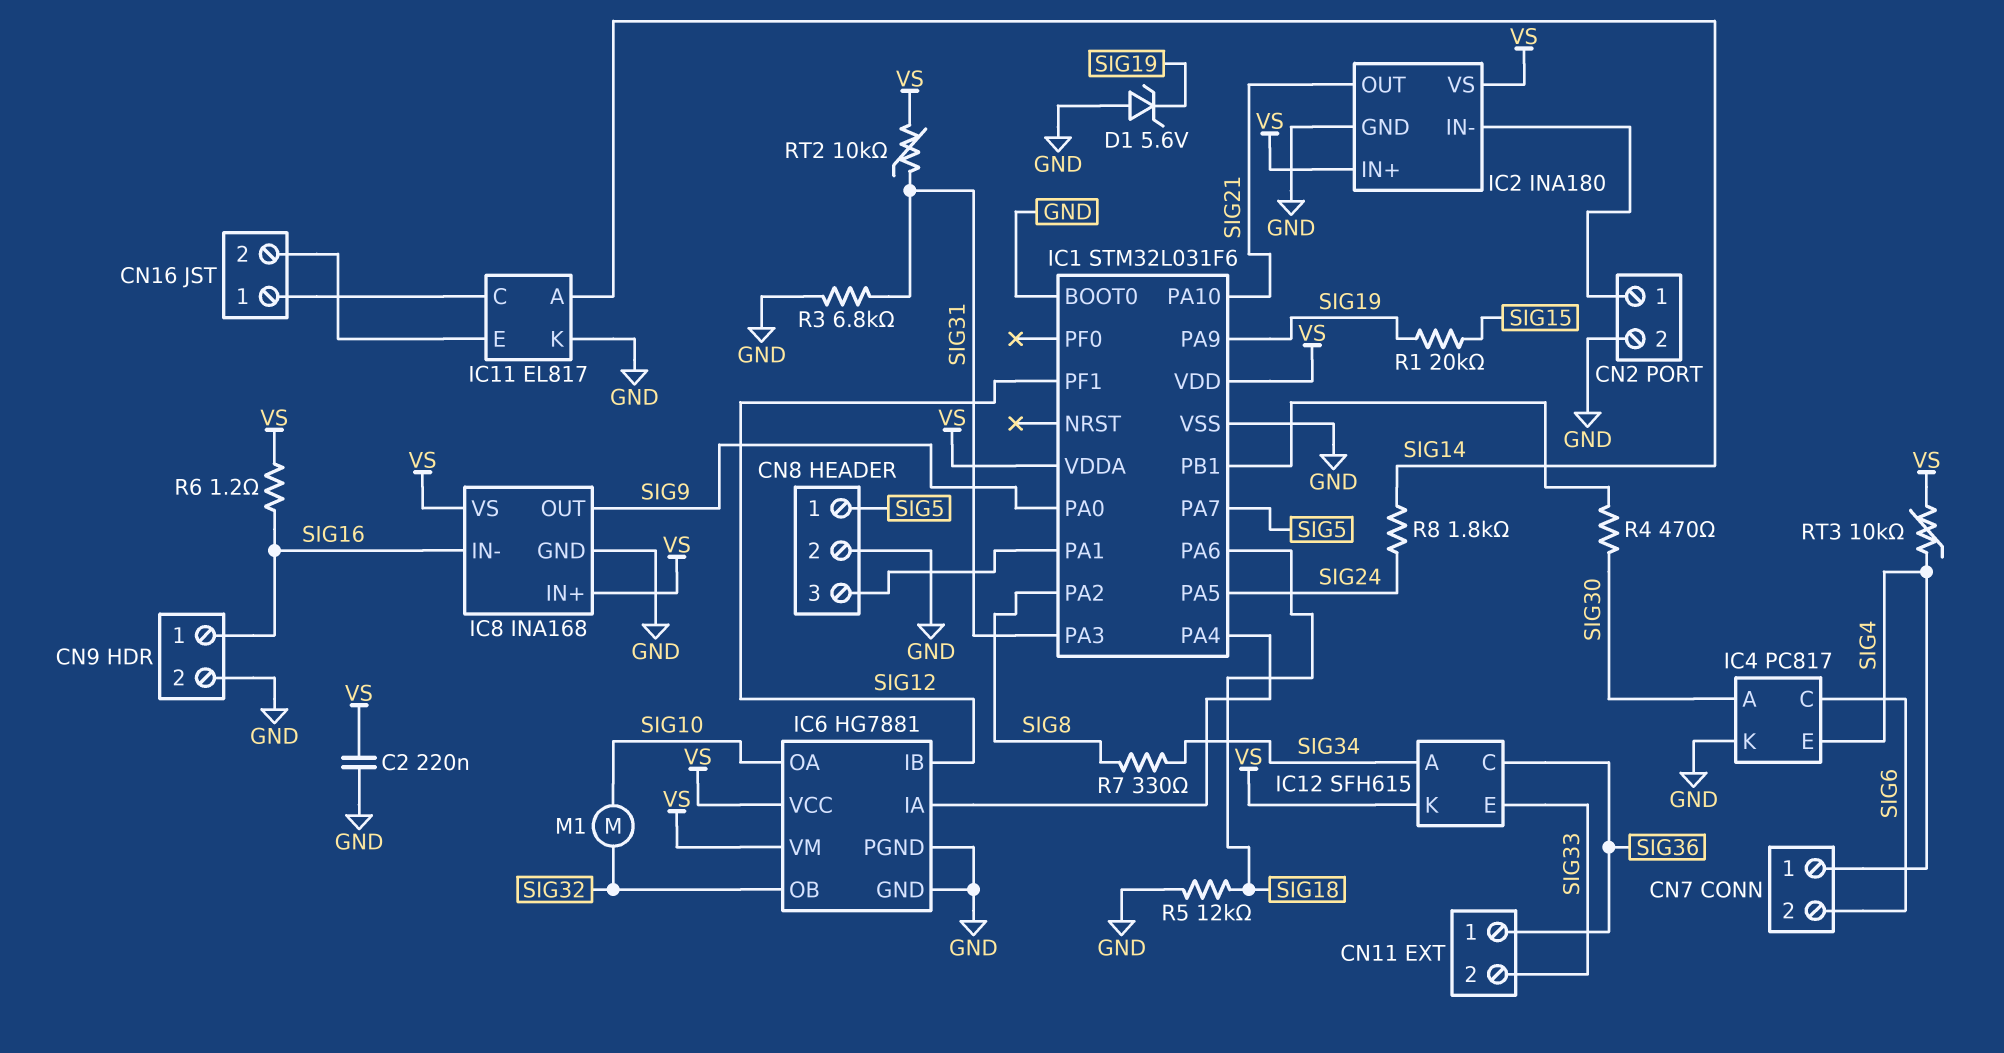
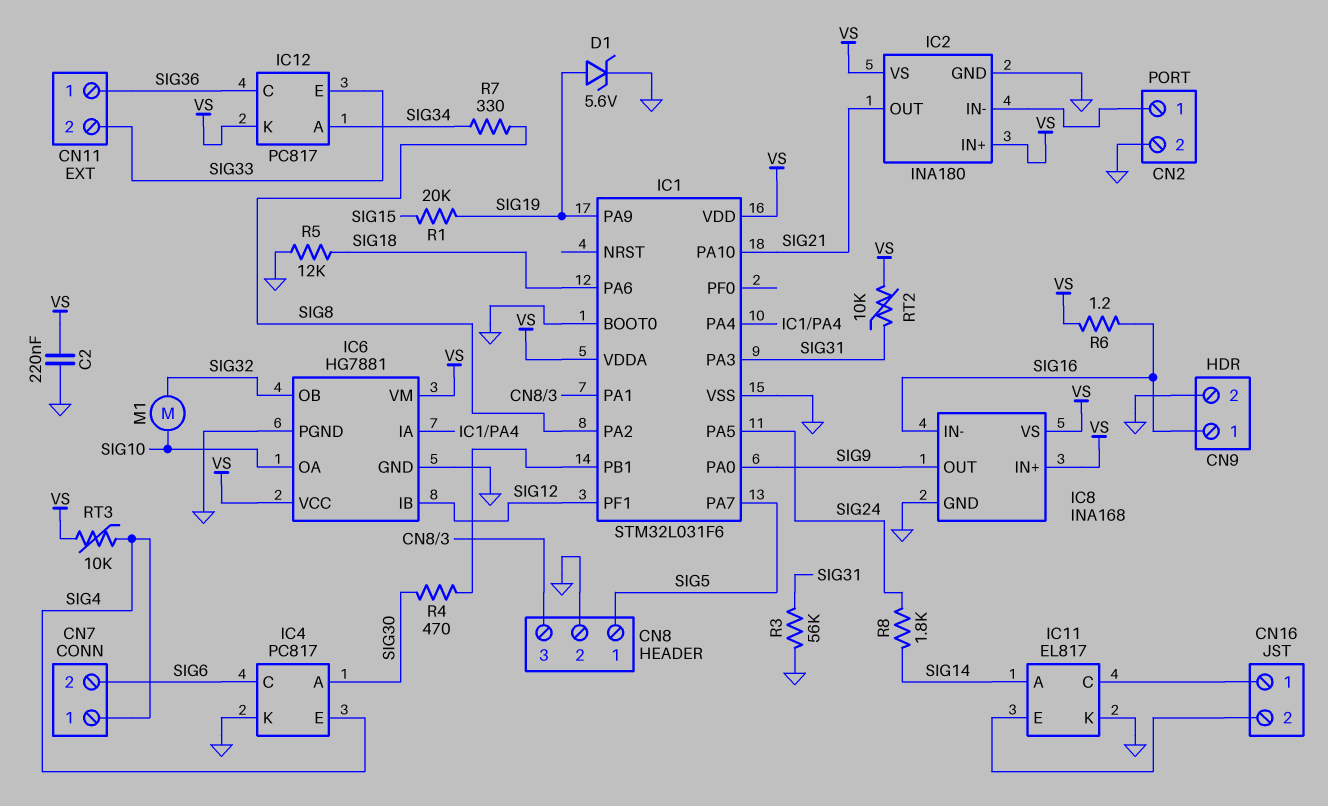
D1: zener 5.6V (A GND, K SIG19) -> zener 5.6V (A SIG19, K GND)
IC12: SFH615 -> PC817
R3: 6.8k (GND, SIG31) -> 56k (GND, SIG31)

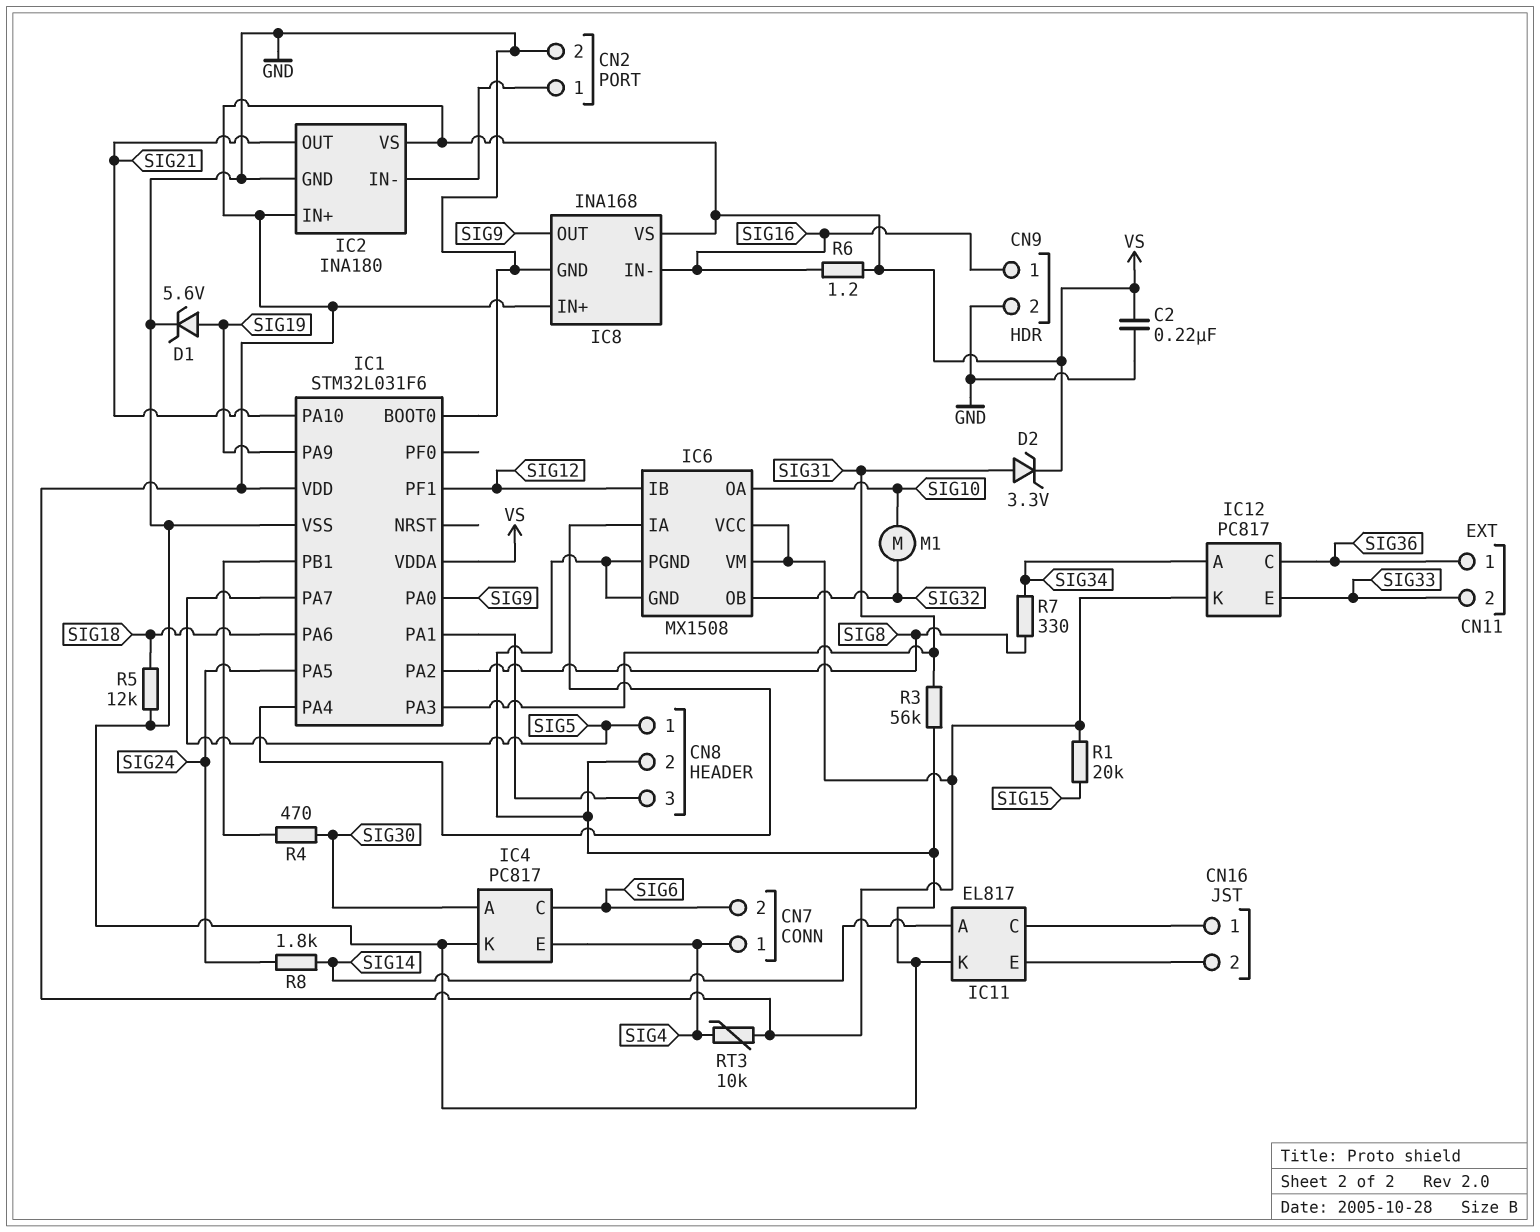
D2: none -> zener 3.3V (A SIG31, K VS)
IC6: HG7881 -> MX1508
R1: 20k (SIG15, SIG19) -> 20k (SIG15, VS)
RT2: 10k (SIG31, VS) -> none

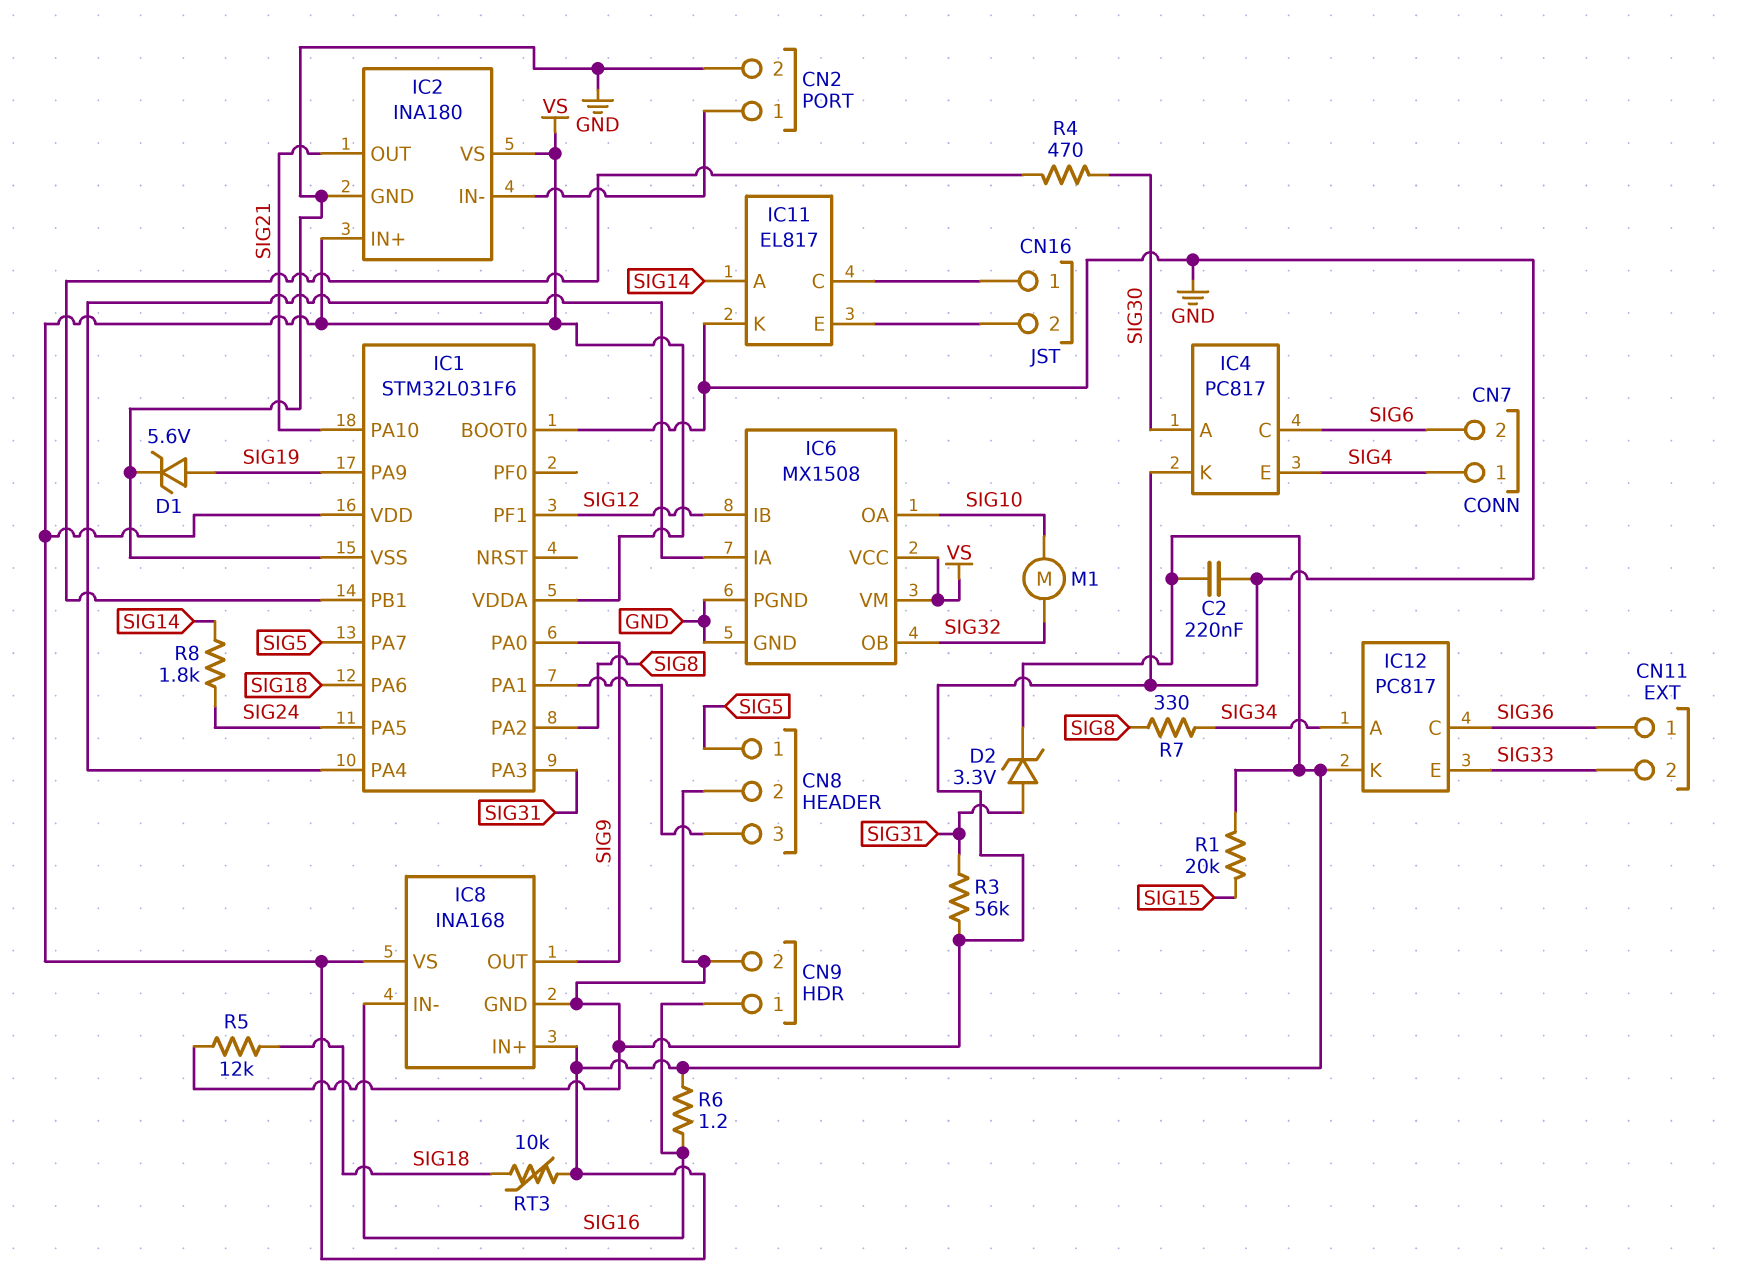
RT3: 10k (SIG4, VS) -> 10k (SIG18, VS)

